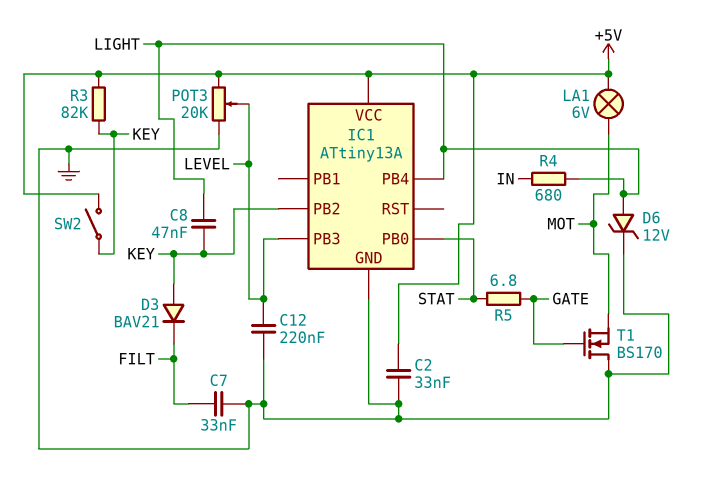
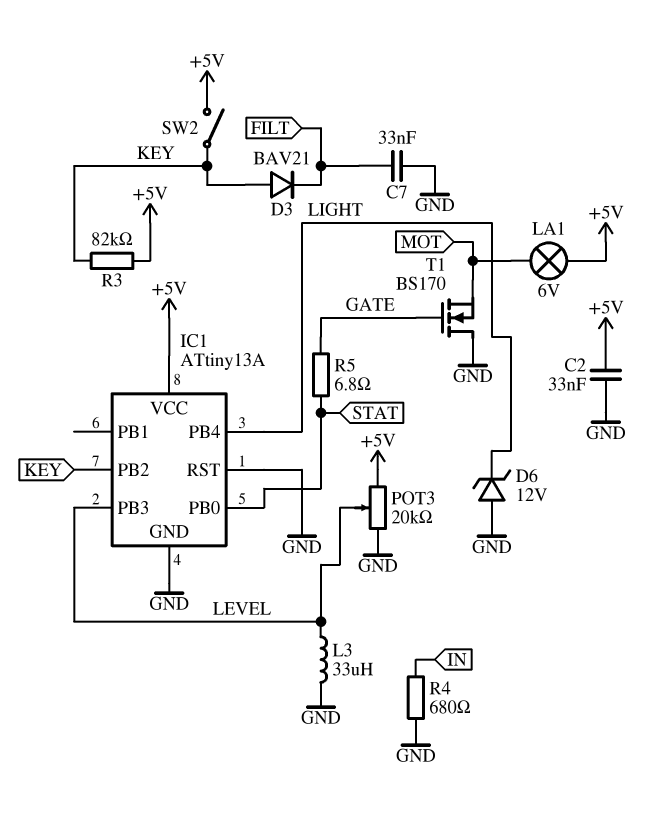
C8: 47nF (KEY, LIGHT) -> none
C12: 220nF (GND, LEVEL) -> none
D6: zener 12V (A LIGHT, K GND) -> zener 12V (A GND, K LIGHT)
IC1 pin RST: none -> GND
L3: none -> 33uH (GND, LEVEL)
R4: 680 (IN, LIGHT) -> 680 (GND, IN)

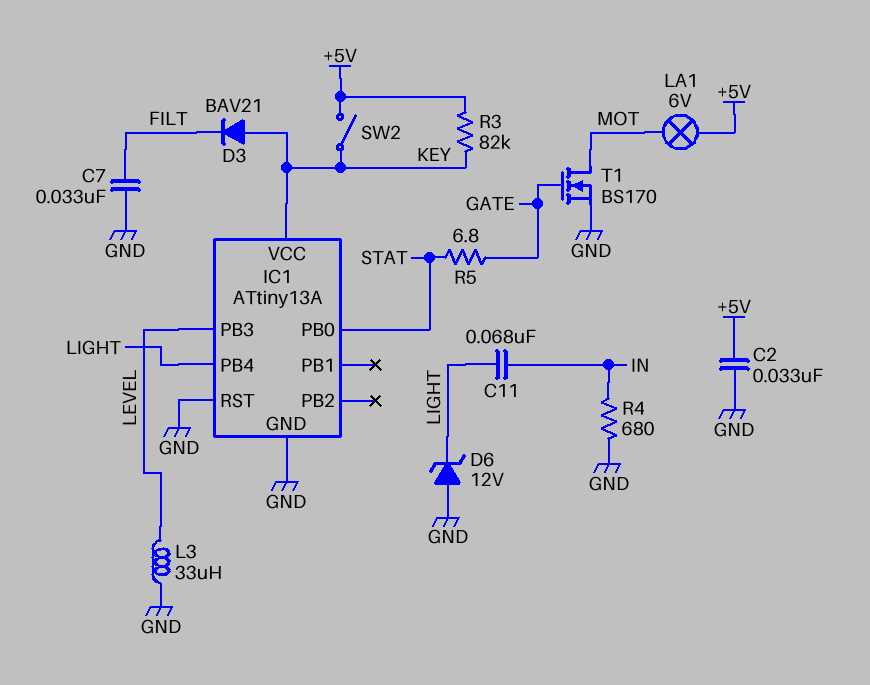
C11: none -> 68nF (IN, LIGHT)
IC1 pin PB2: KEY -> none
IC1 pin VCC: +5V -> KEY
POT3: 20k (+5V, GND, wiper LEVEL) -> none
T1: NMOS BS170 (G GATE, D GND, S MOT) -> NMOS BS170 (G GATE, D MOT, S GND)

